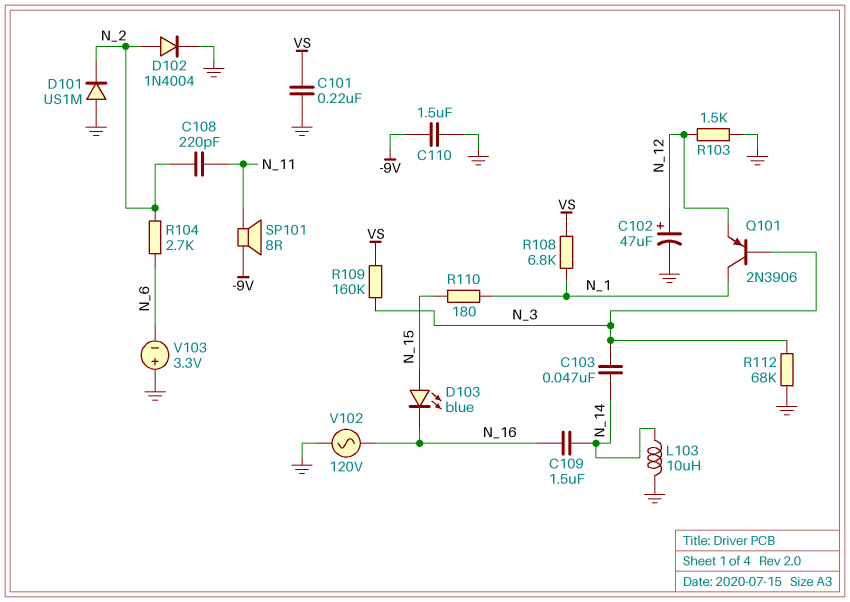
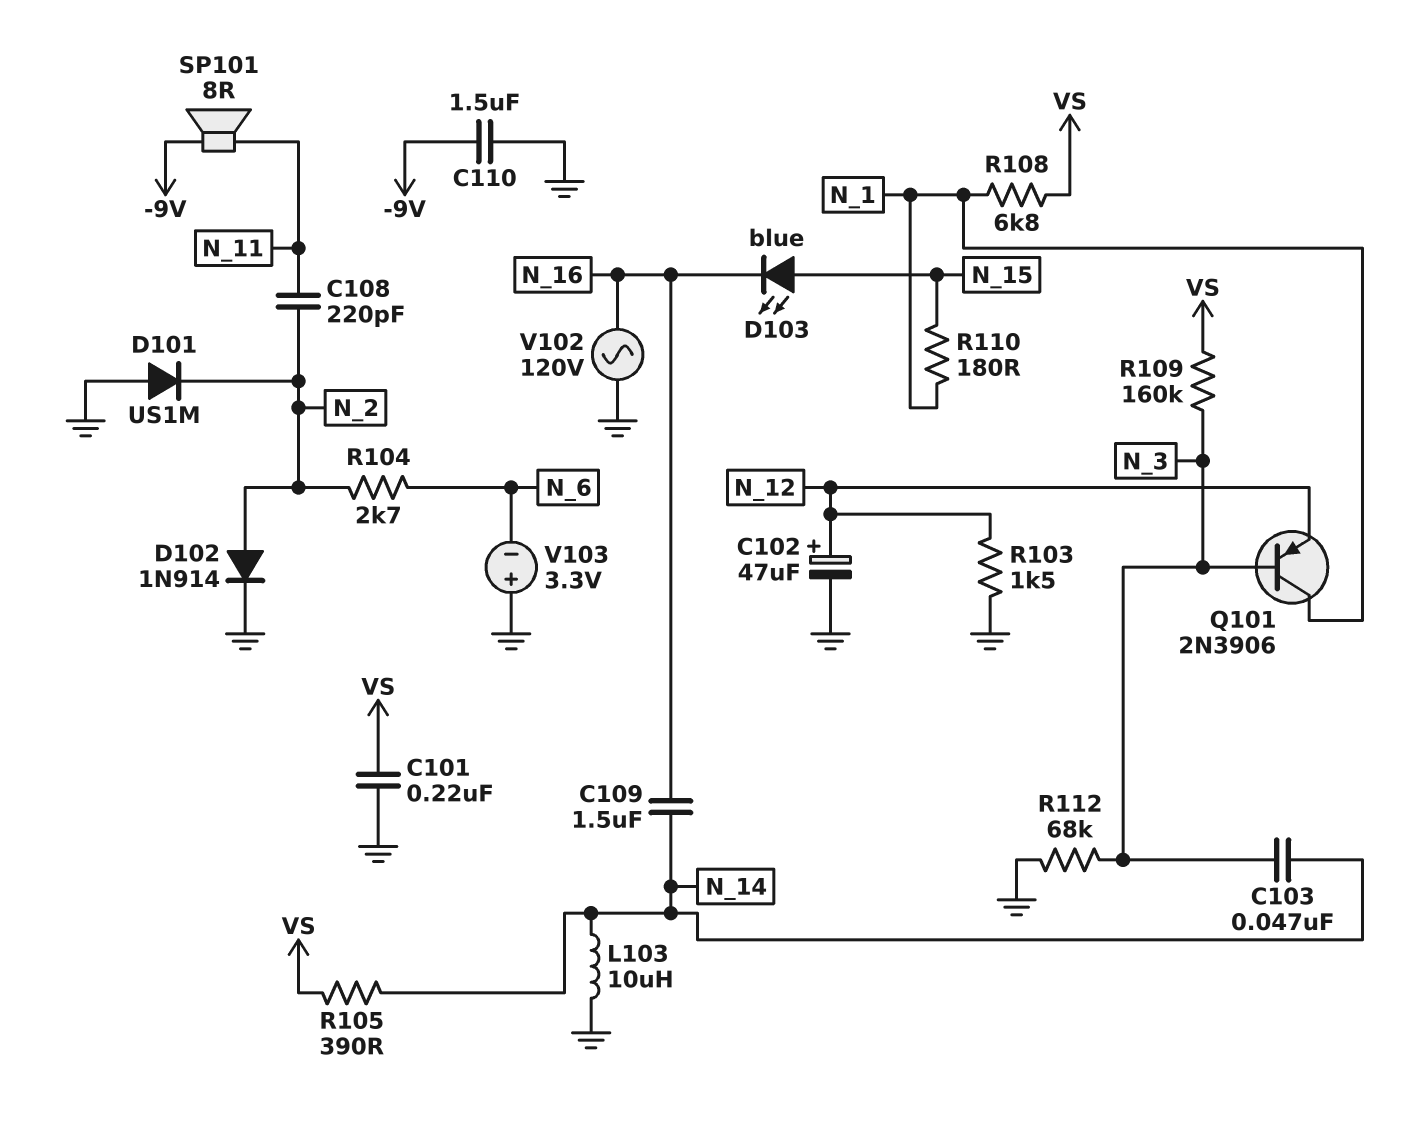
D102: diode 1N4004 (A N_2, K GND) -> diode 1N914 (A N_2, K GND)
R105: none -> 390 (N_14, VS)

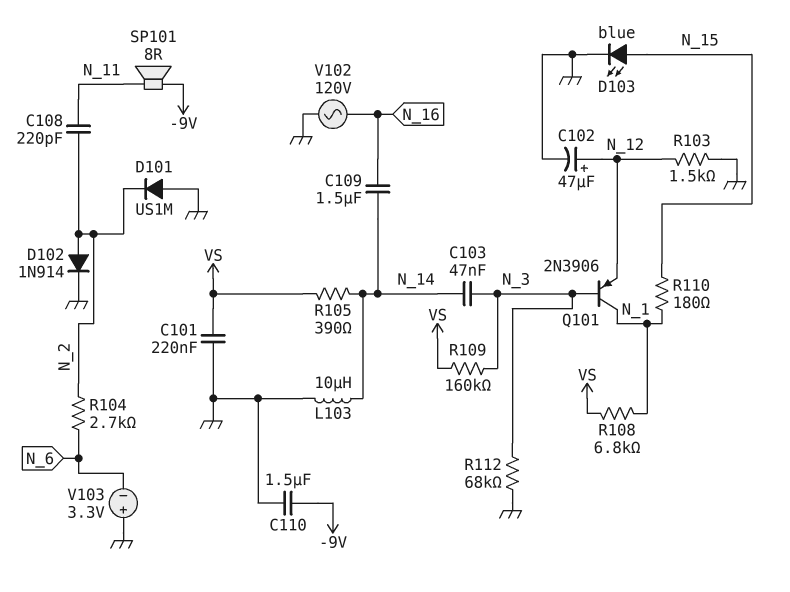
D103: LED blue (A N_15, K N_16) -> LED blue (A N_15, K GND)

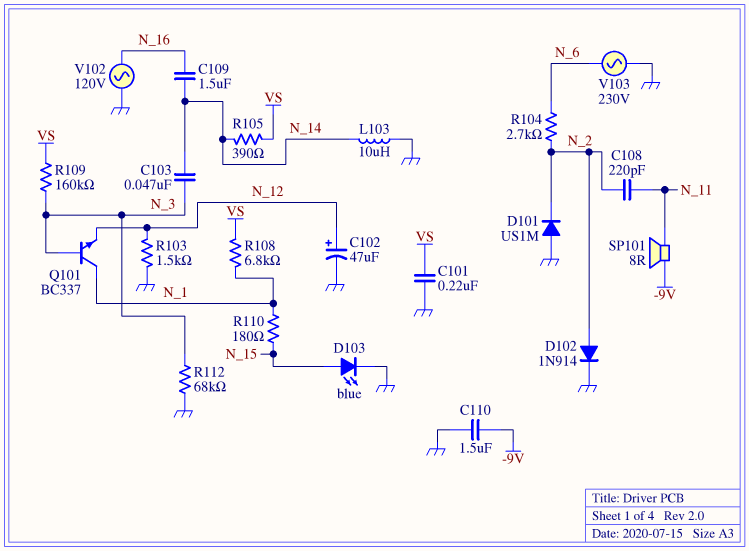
Q101: PNP 2N3906 (B N_3, C N_1, E N_12) -> NPN BC337 (B N_3, C N_1, E N_12)
V103: 3.3V (plus GND, minus N_6) -> AC 230V (GND, N_6)

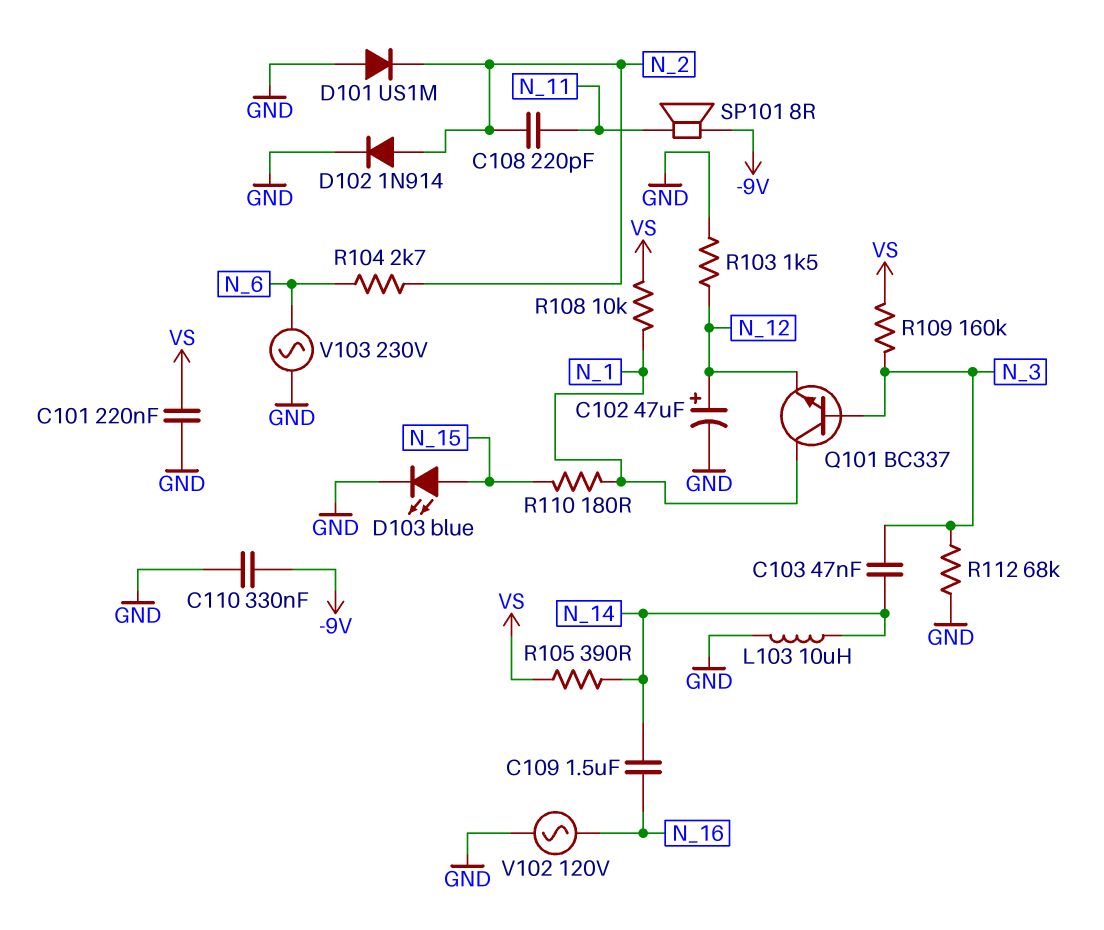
C110: 1.5uF (-9V, GND) -> 330nF (-9V, GND)
R108: 6.8k (N_1, VS) -> 10k (N_1, VS)

